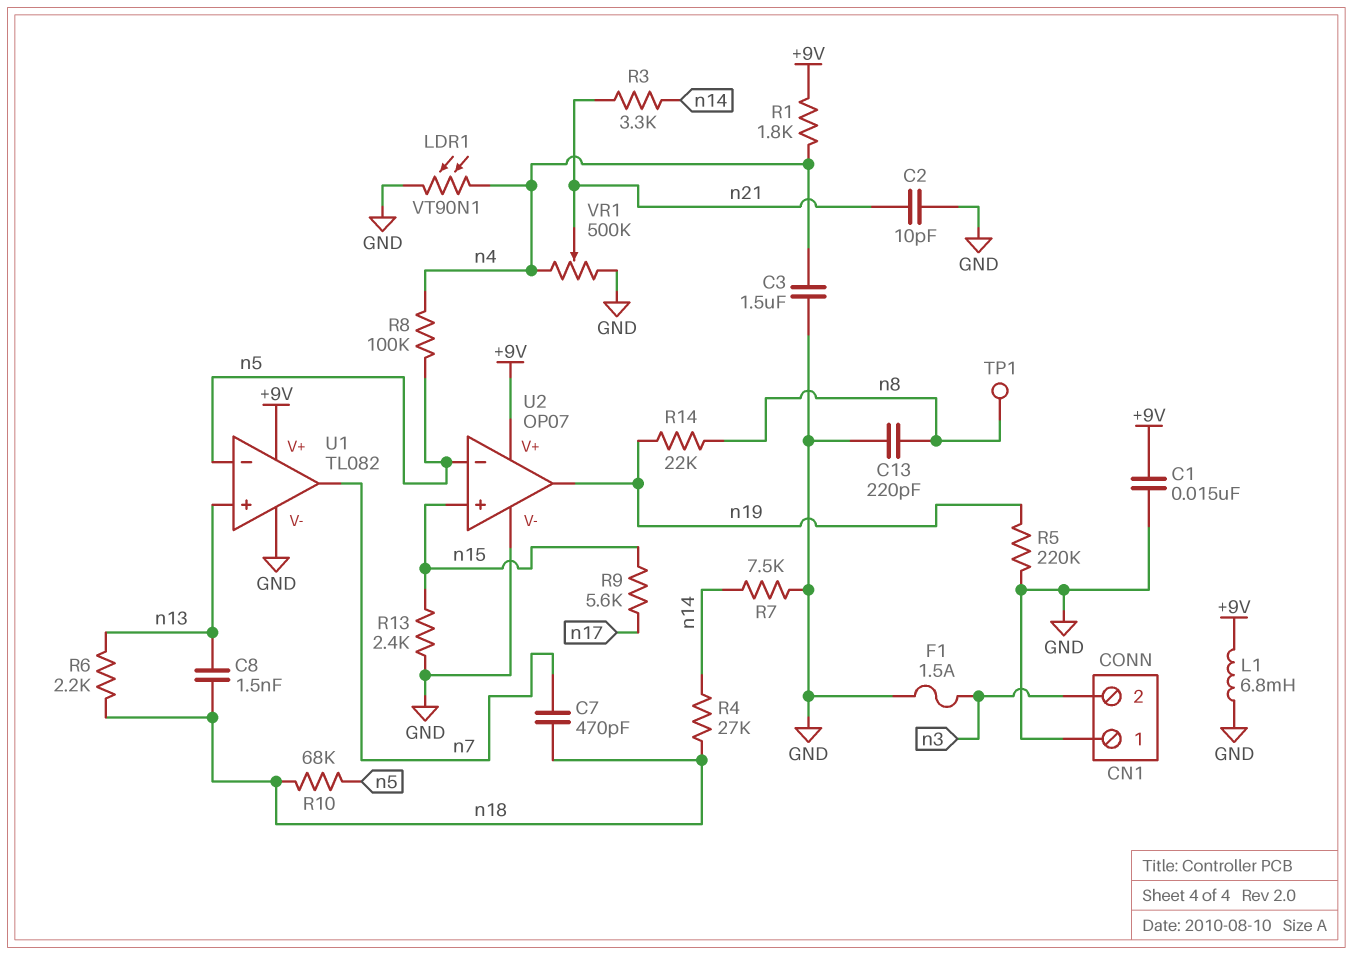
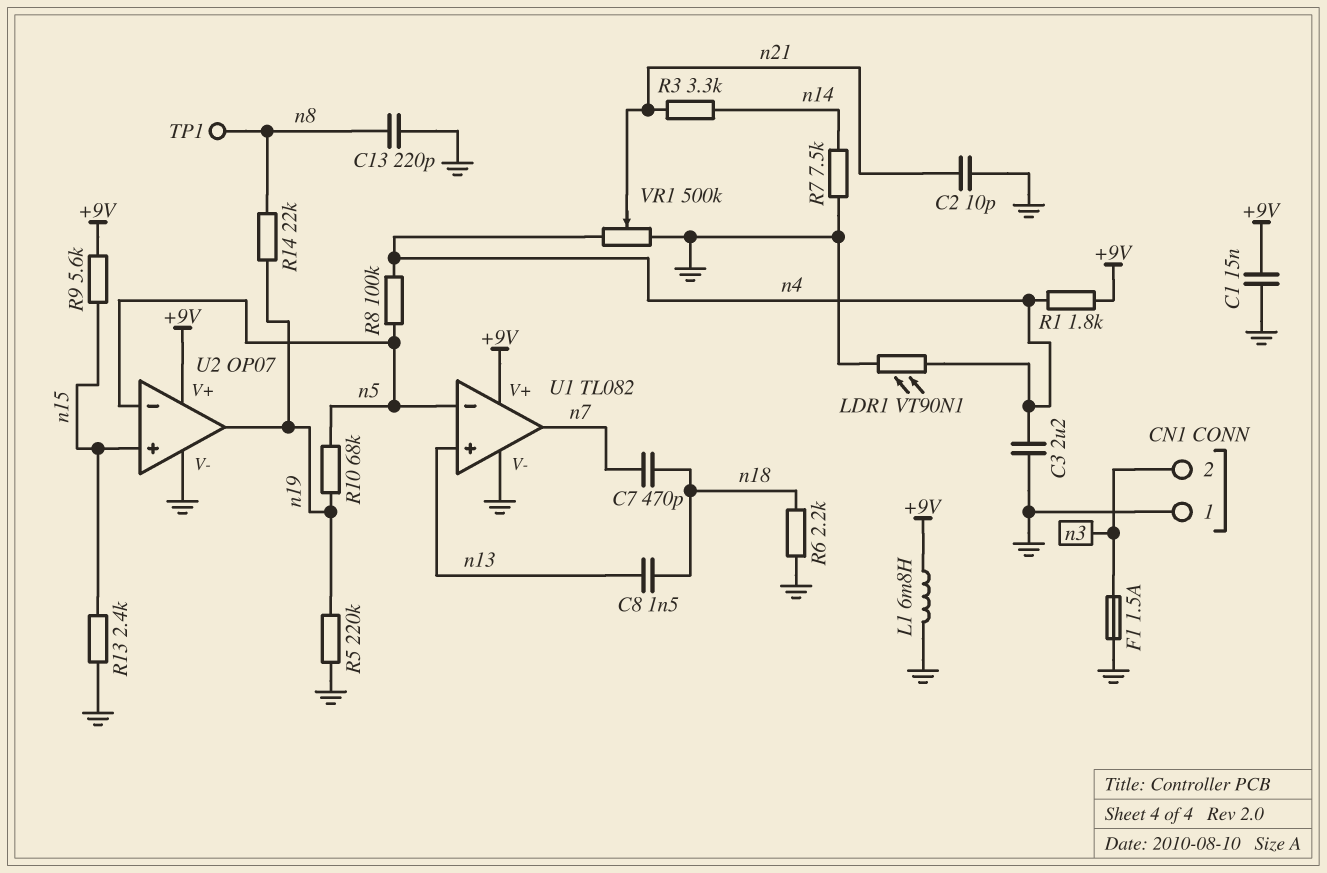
C3: 1.5uF (GND, n4) -> 2.2uF (GND, n4)
R4: 27k (n14, n18) -> none
R6: 2.2k (n13, n18) -> 2.2k (GND, n18)
R9: 5.6k (n15, n17) -> 5.6k (+9V, n15)
R10: 68k (n5, n18) -> 68k (n5, n19)

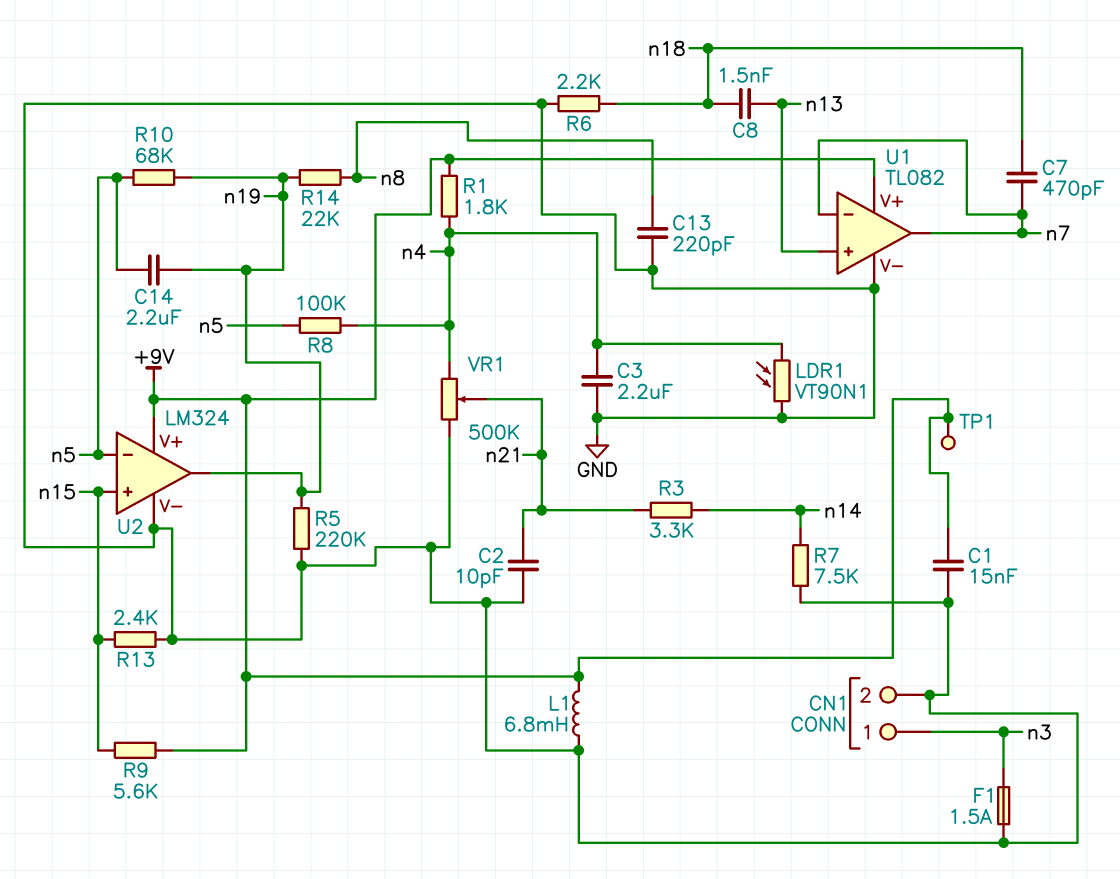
C14: none -> 2.2uF (n5, n19)
CN1 pin 1: GND -> n3
CN1 pin 2: n3 -> GND
TP1: test point (n8) -> test point (+9V)
U1 pin in-: n5 -> n7
U2: OP07 -> LM324

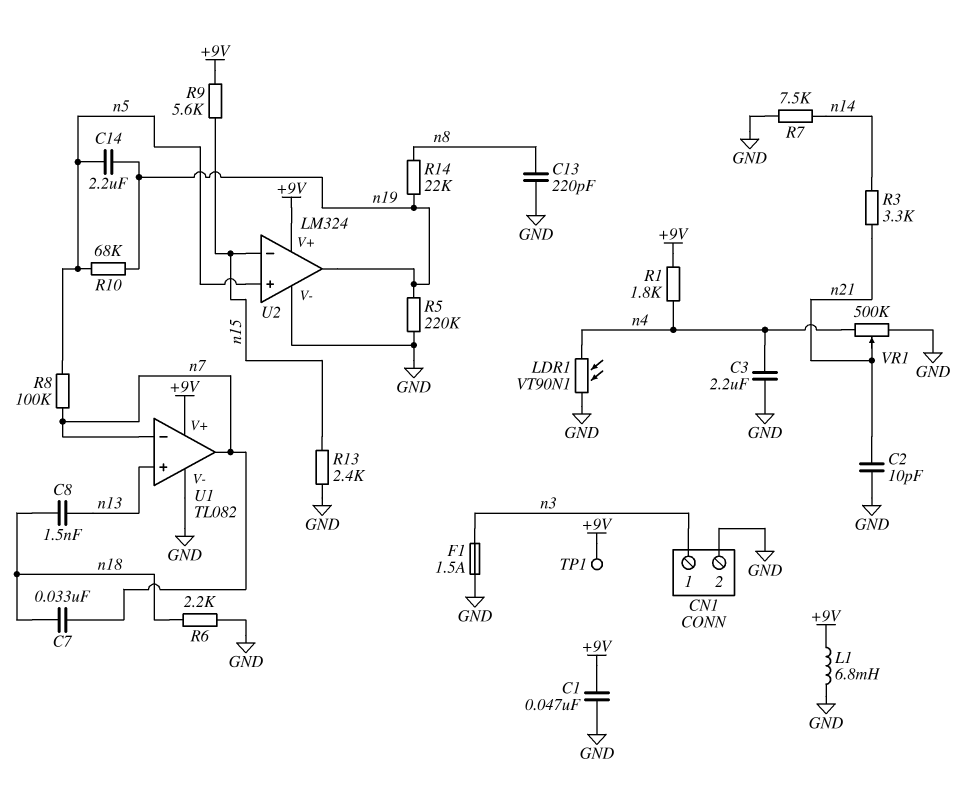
C1: 15nF (+9V, GND) -> 47nF (+9V, GND)
C7: 470pF (n7, n18) -> 33nF (n7, n18)
R8: 100k (n4, n5) -> 100k (n5, n7)
U2 pin in+: n15 -> n5
U2 pin in-: n5 -> n15

